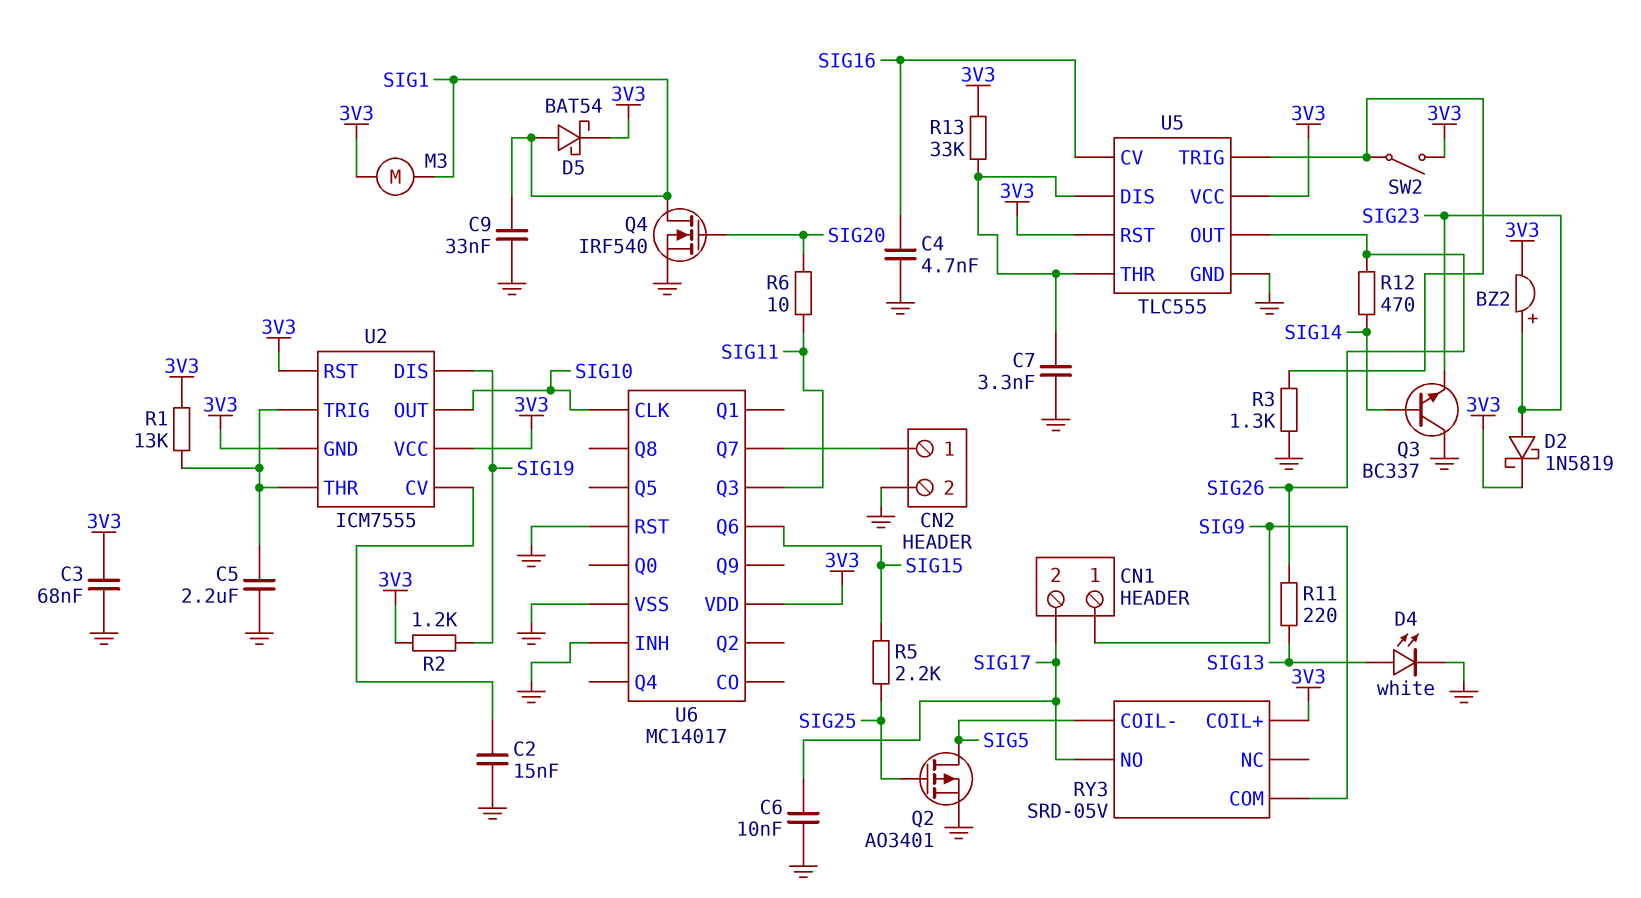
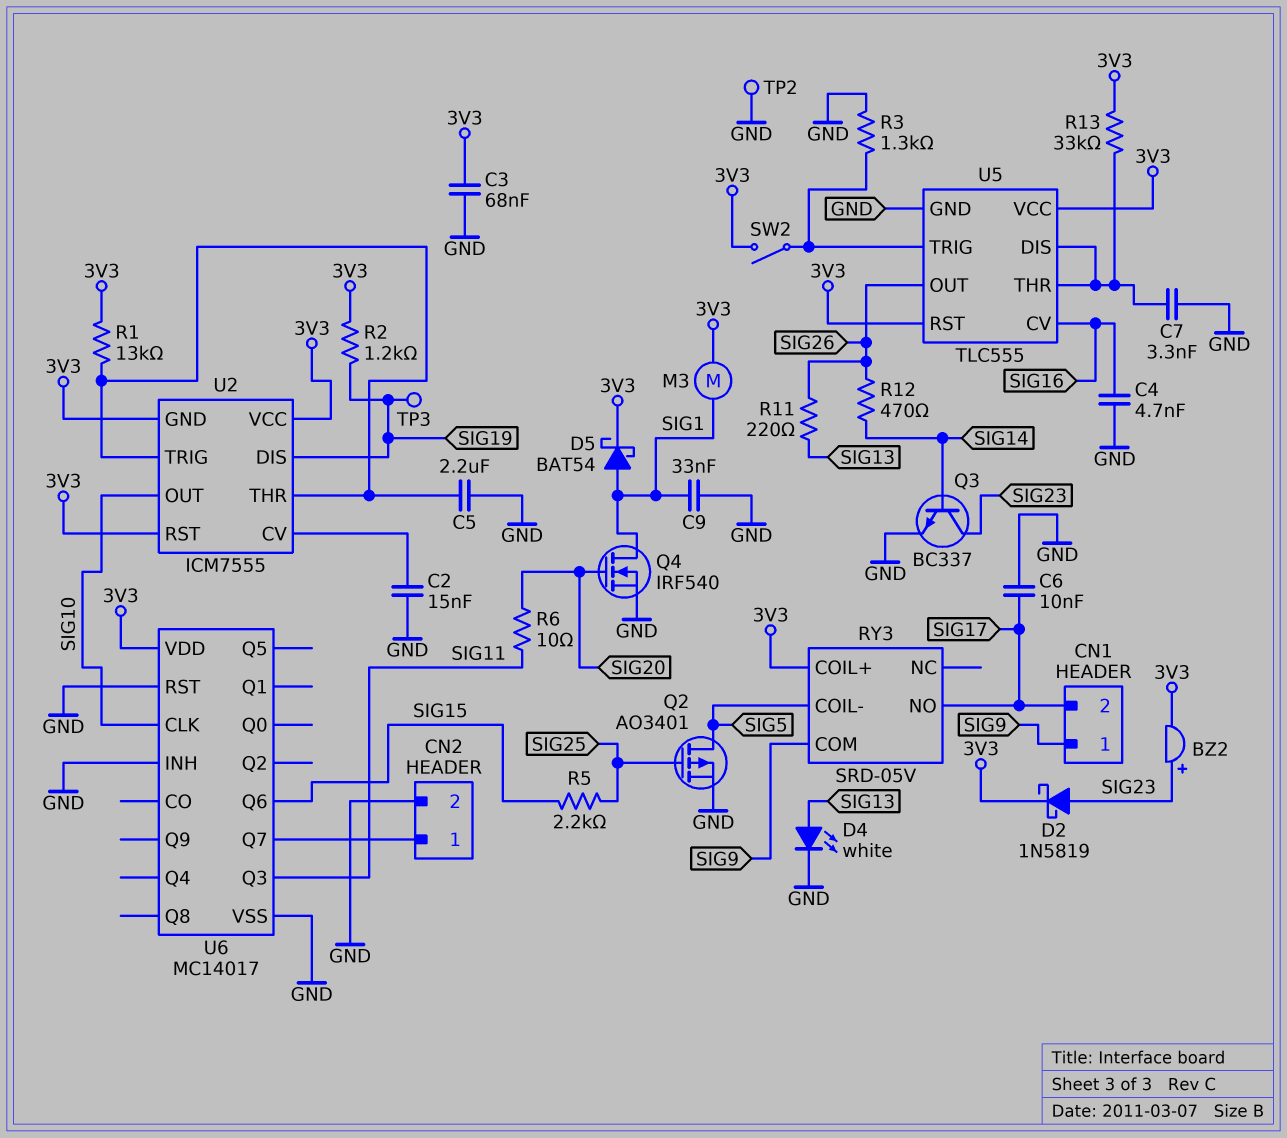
Q3: NPN BC337 (B SIG14, C GND, E SIG23) -> NPN BC337 (B SIG14, C SIG23, E GND)
TP2: none -> test point (GND)
TP3: none -> test point (SIG19)

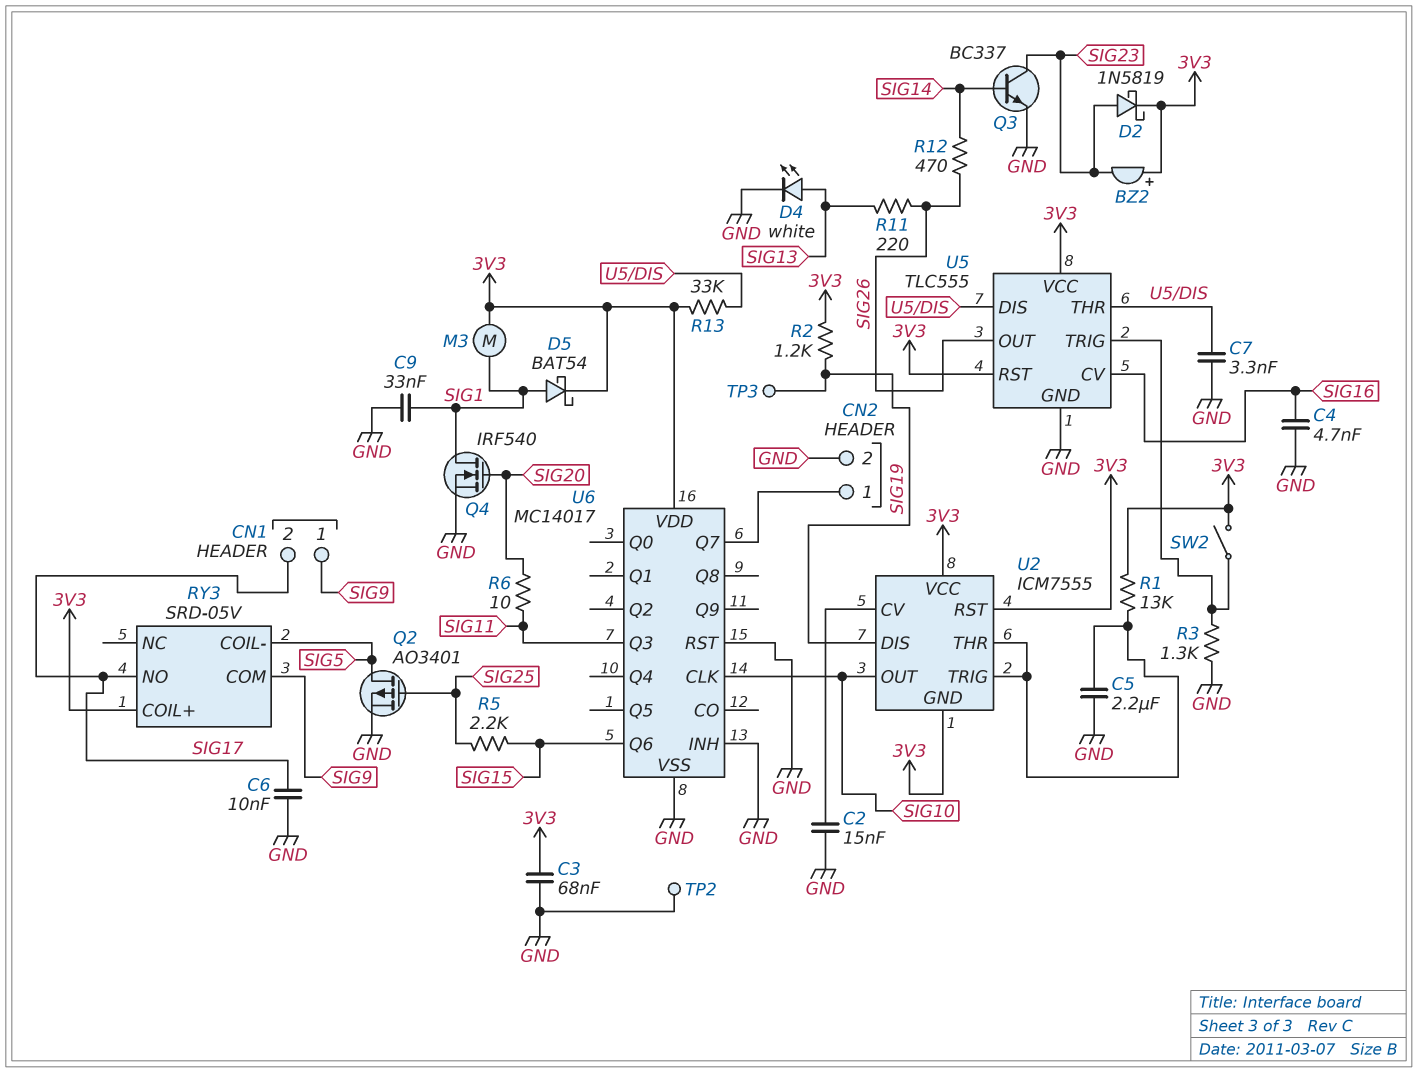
BZ2: buzzer (plus SIG23, minus 3V3) -> buzzer (plus 3V3, minus SIG23)

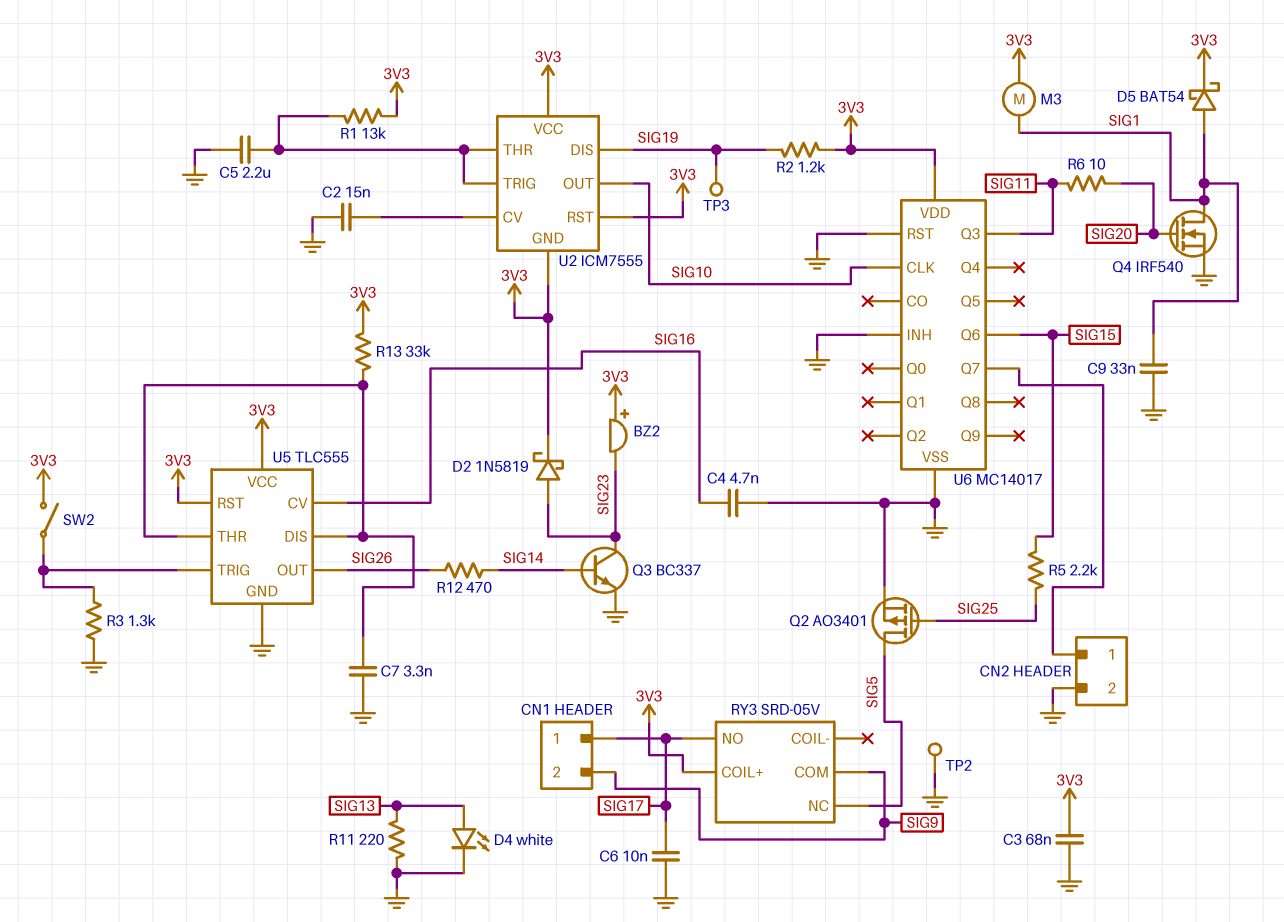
CN1 pin 1: SIG9 -> SIG17
CN1 pin 2: SIG17 -> SIG9
R11: 220 (SIG13, SIG26) -> 220 (GND, SIG13)
RY3 pin COIL-: SIG5 -> none
RY3 pin NC: none -> SIG5

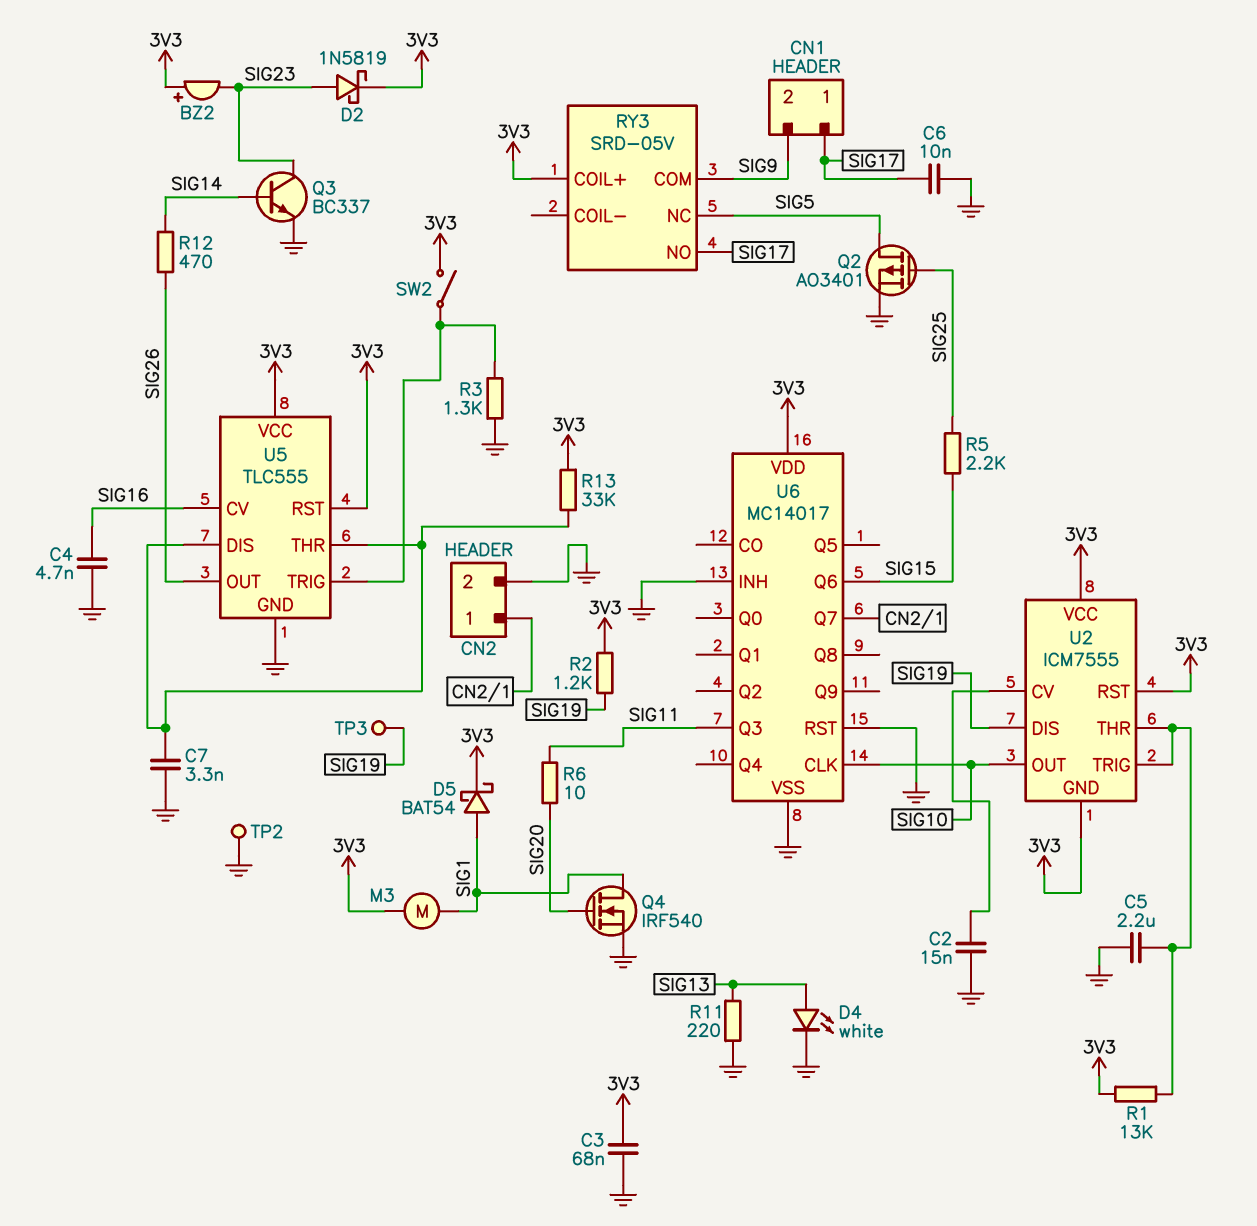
C9: 33nF (GND, SIG1) -> none

